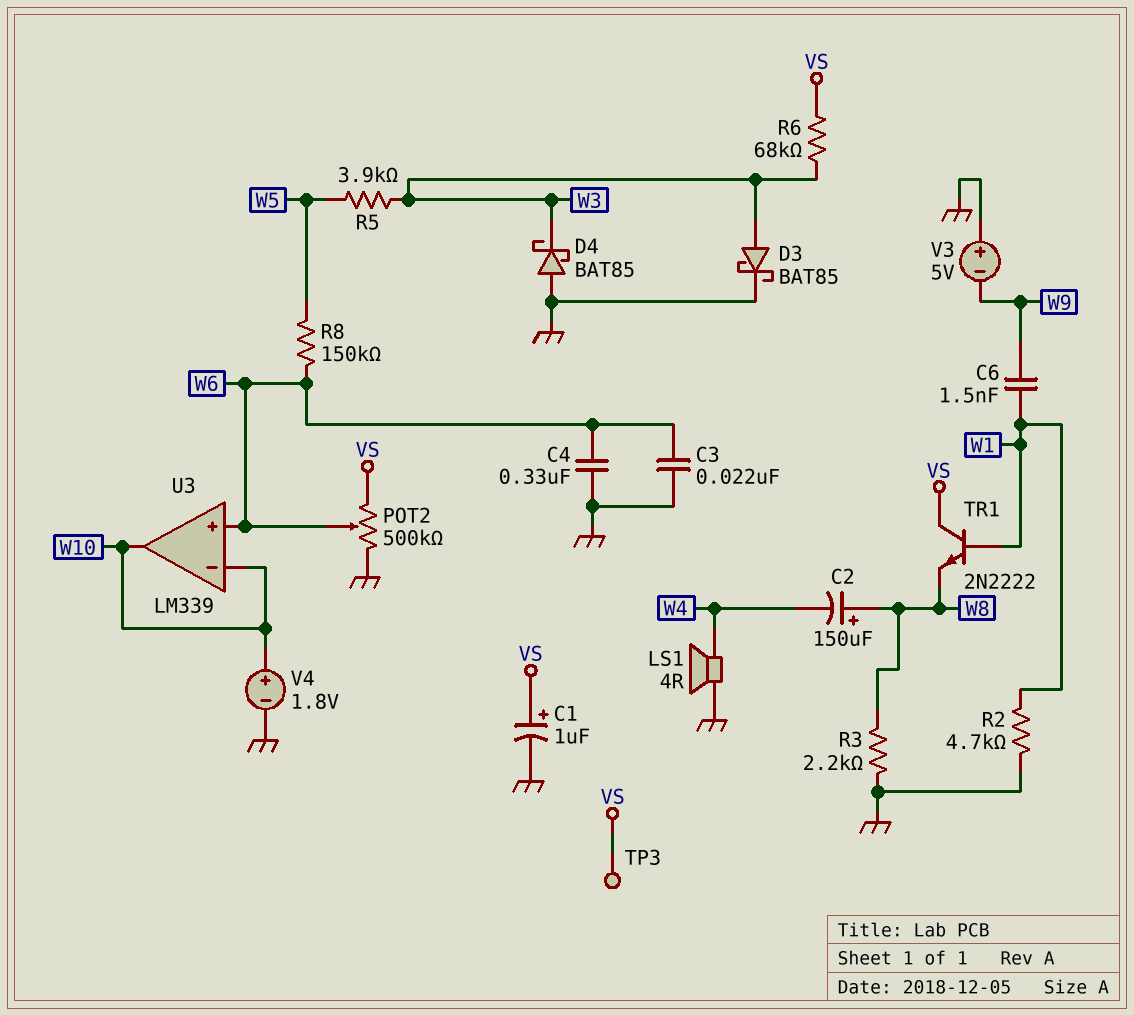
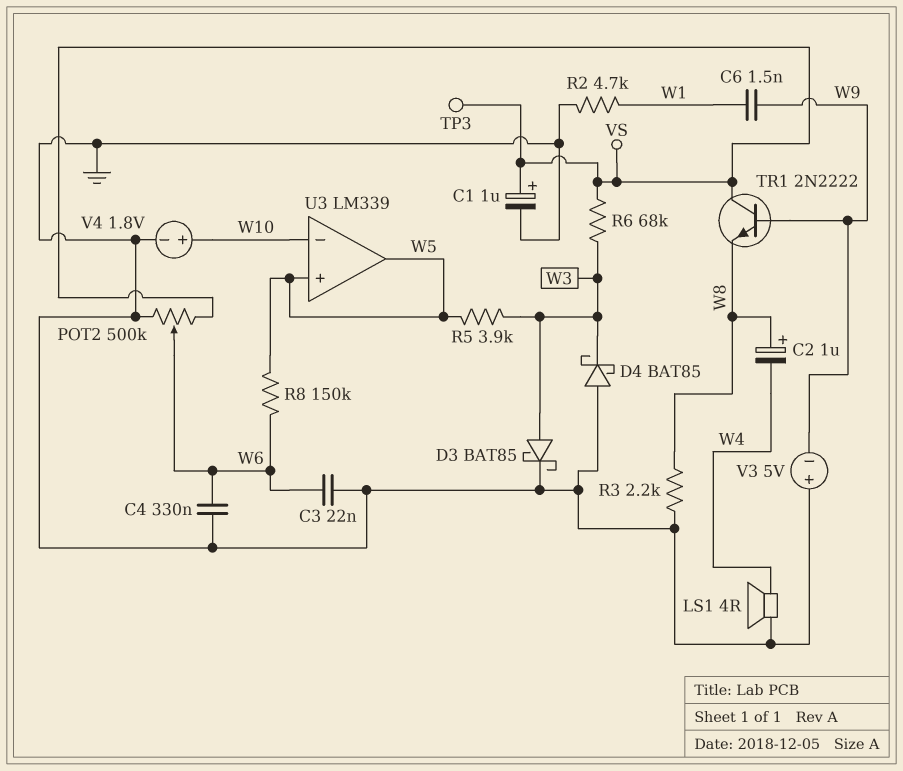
C2: 150uF (plus W8, minus W4) -> 1uF (plus W8, minus W4)
TR1: NPN 2N2222 (B W1, C VS, E W8) -> NPN 2N2222 (B W9, C VS, E W8)
U3 pin in+: W6 -> W5
U3 pin out: W10 -> W5

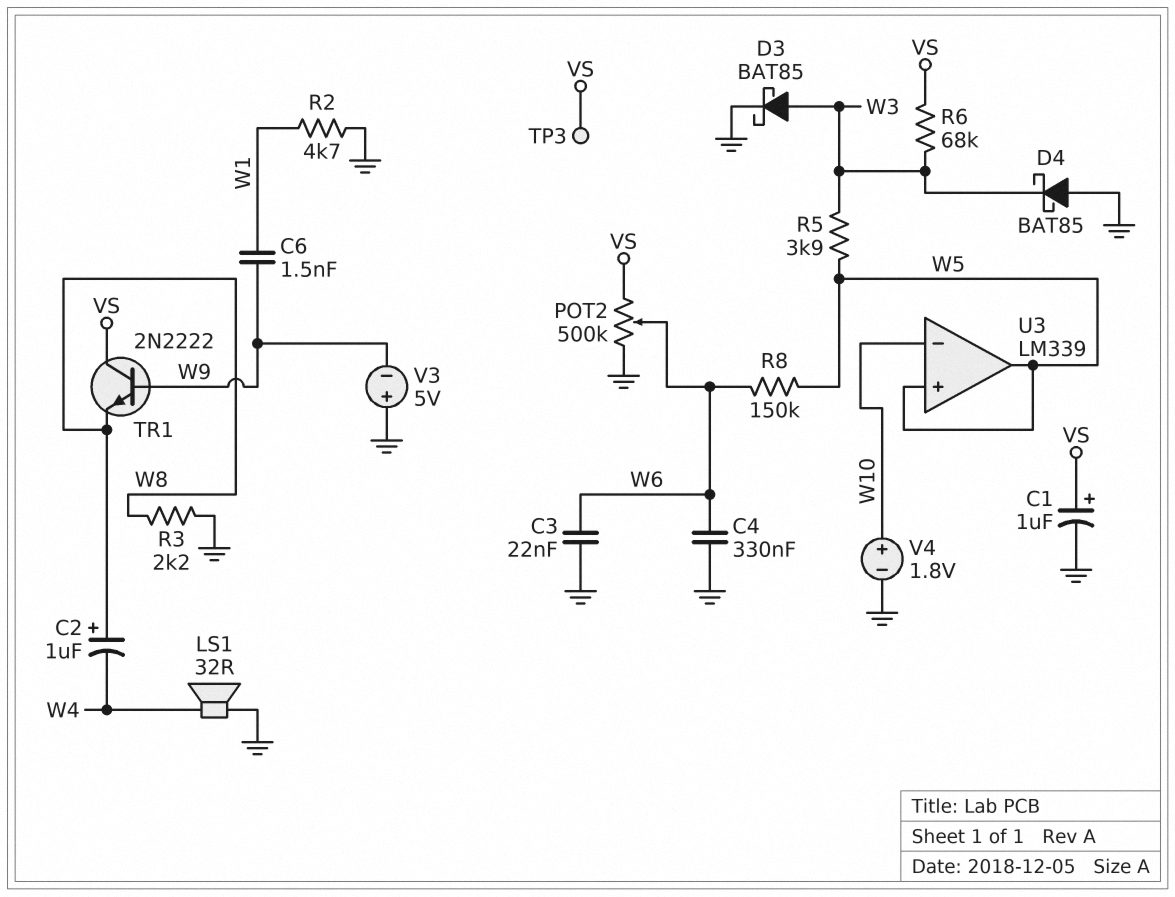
LS1: speaker 4R (GND, W4) -> speaker 32R (GND, W4)

